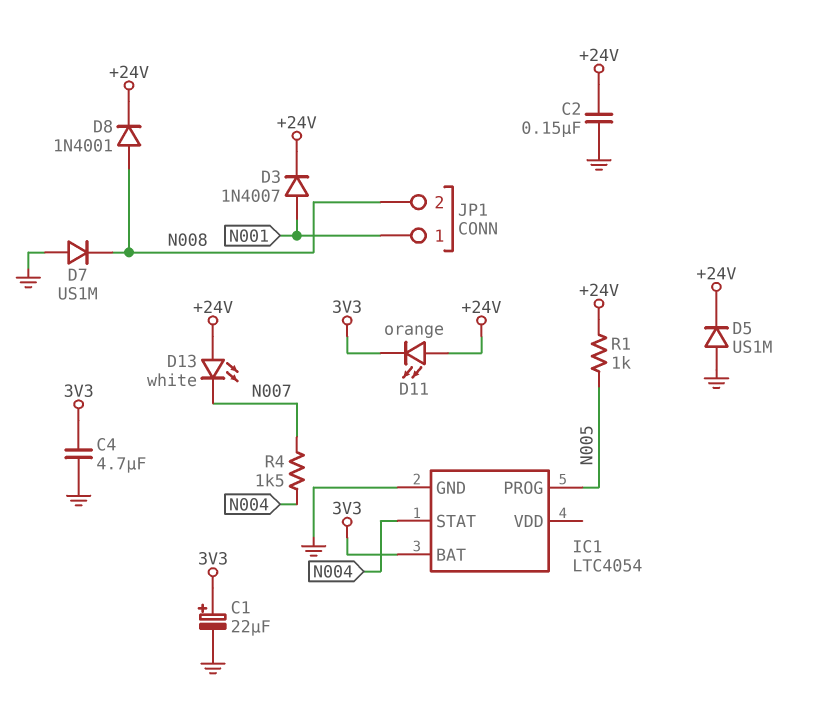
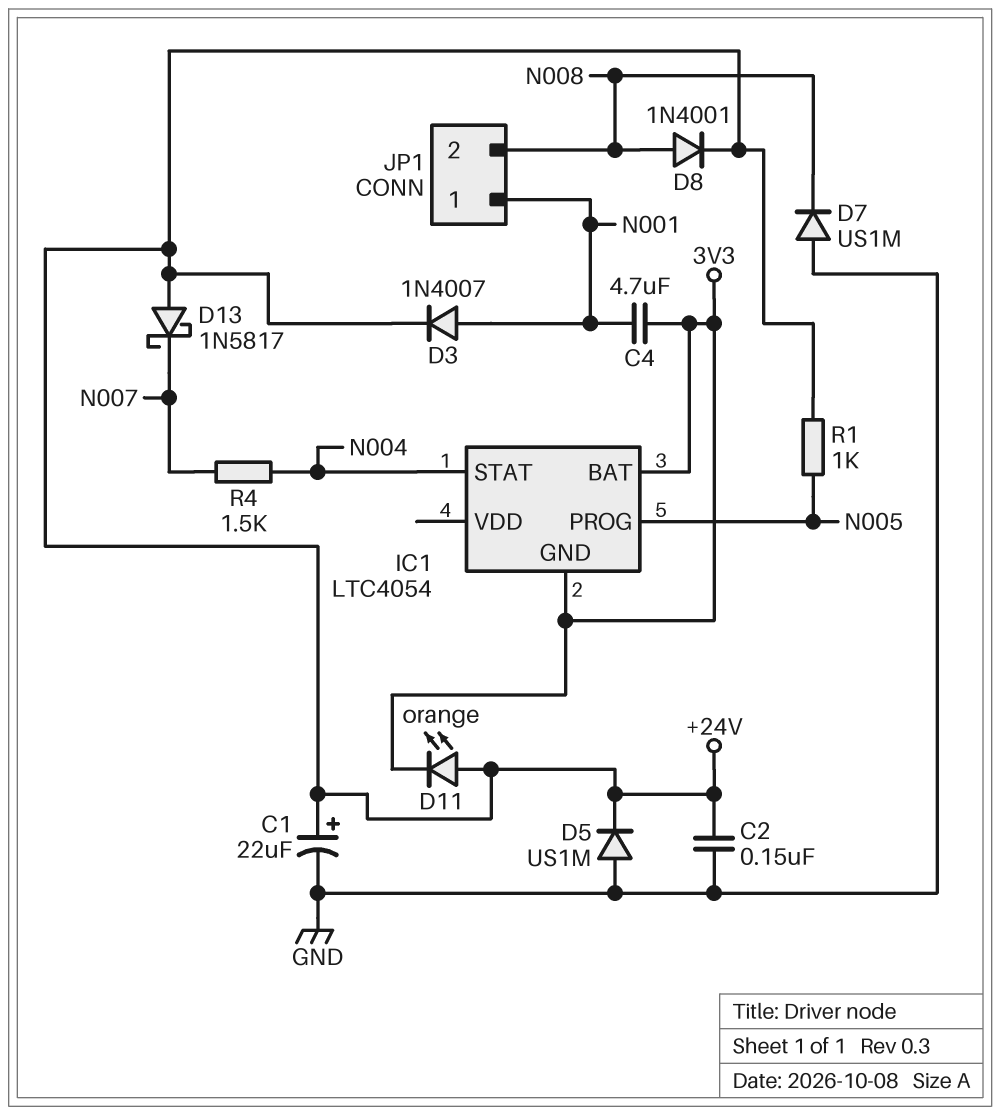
C1: 22uF (plus 3V3, minus GND) -> 22uF (plus +24V, minus GND)
C4: 4.7uF (3V3, GND) -> 4.7uF (3V3, N001)
D13: LED white (A +24V, K N007) -> schottky 1N5817 (A +24V, K N007)
IC1 pin GND: GND -> 3V3

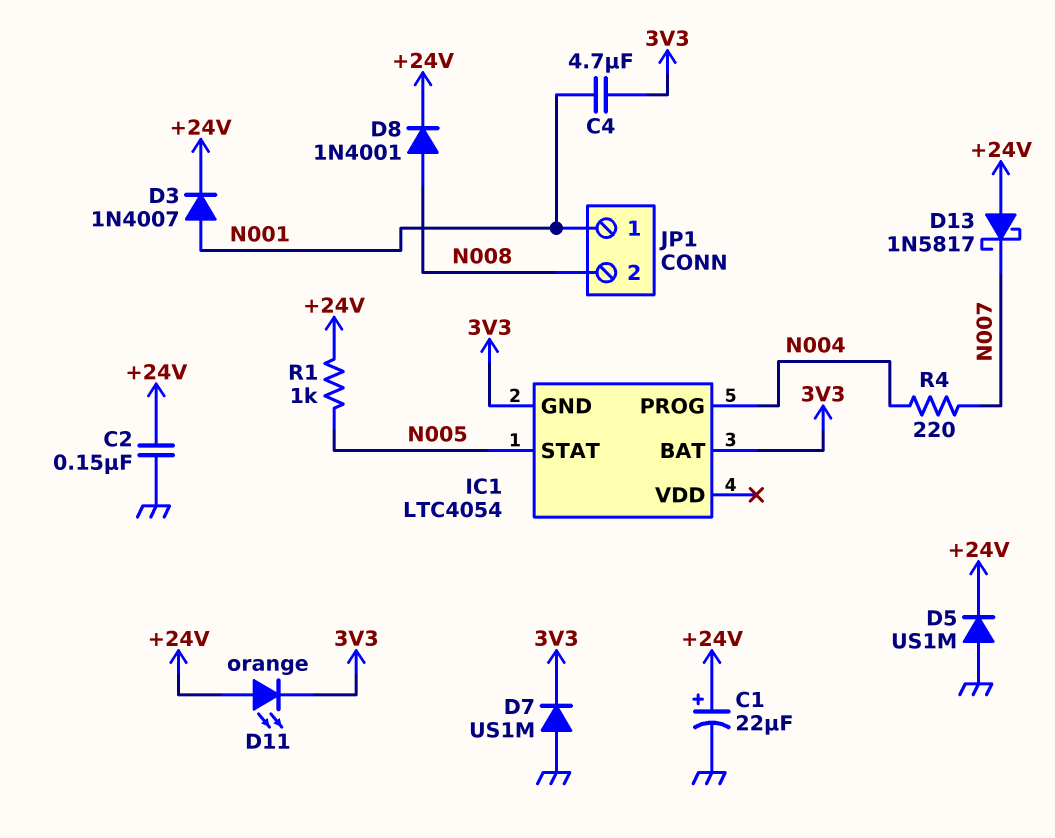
D7: diode US1M (A GND, K N008) -> diode US1M (A GND, K 3V3)
IC1 pin PROG: N005 -> N004
IC1 pin STAT: N004 -> N005
R4: 1.5k (N004, N007) -> 220 (N004, N007)

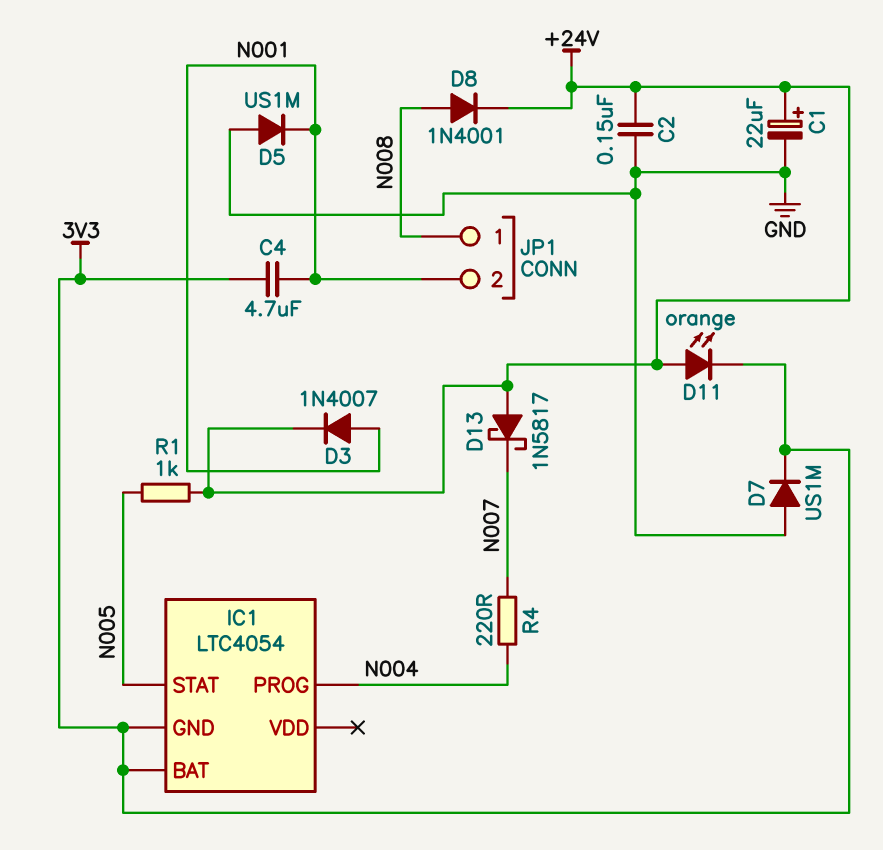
D5: diode US1M (A GND, K +24V) -> diode US1M (A GND, K N001)
JP1 pin 1: N001 -> N008
JP1 pin 2: N008 -> N001

